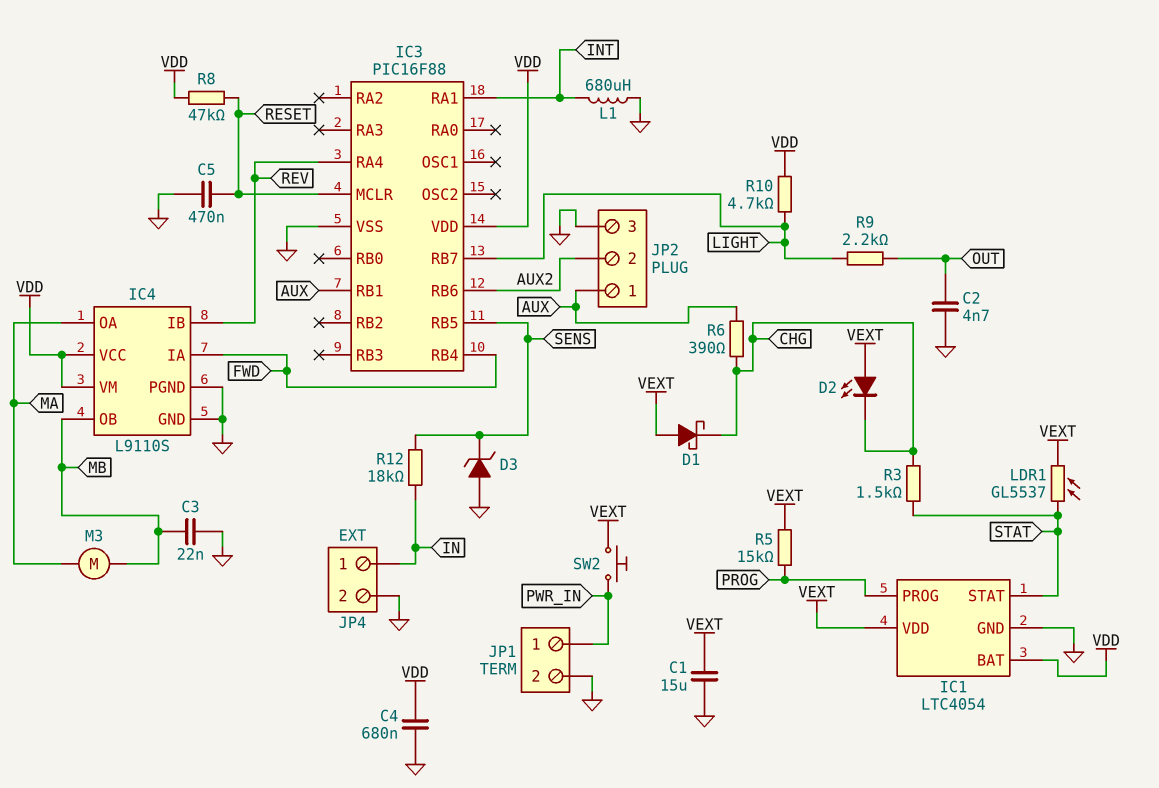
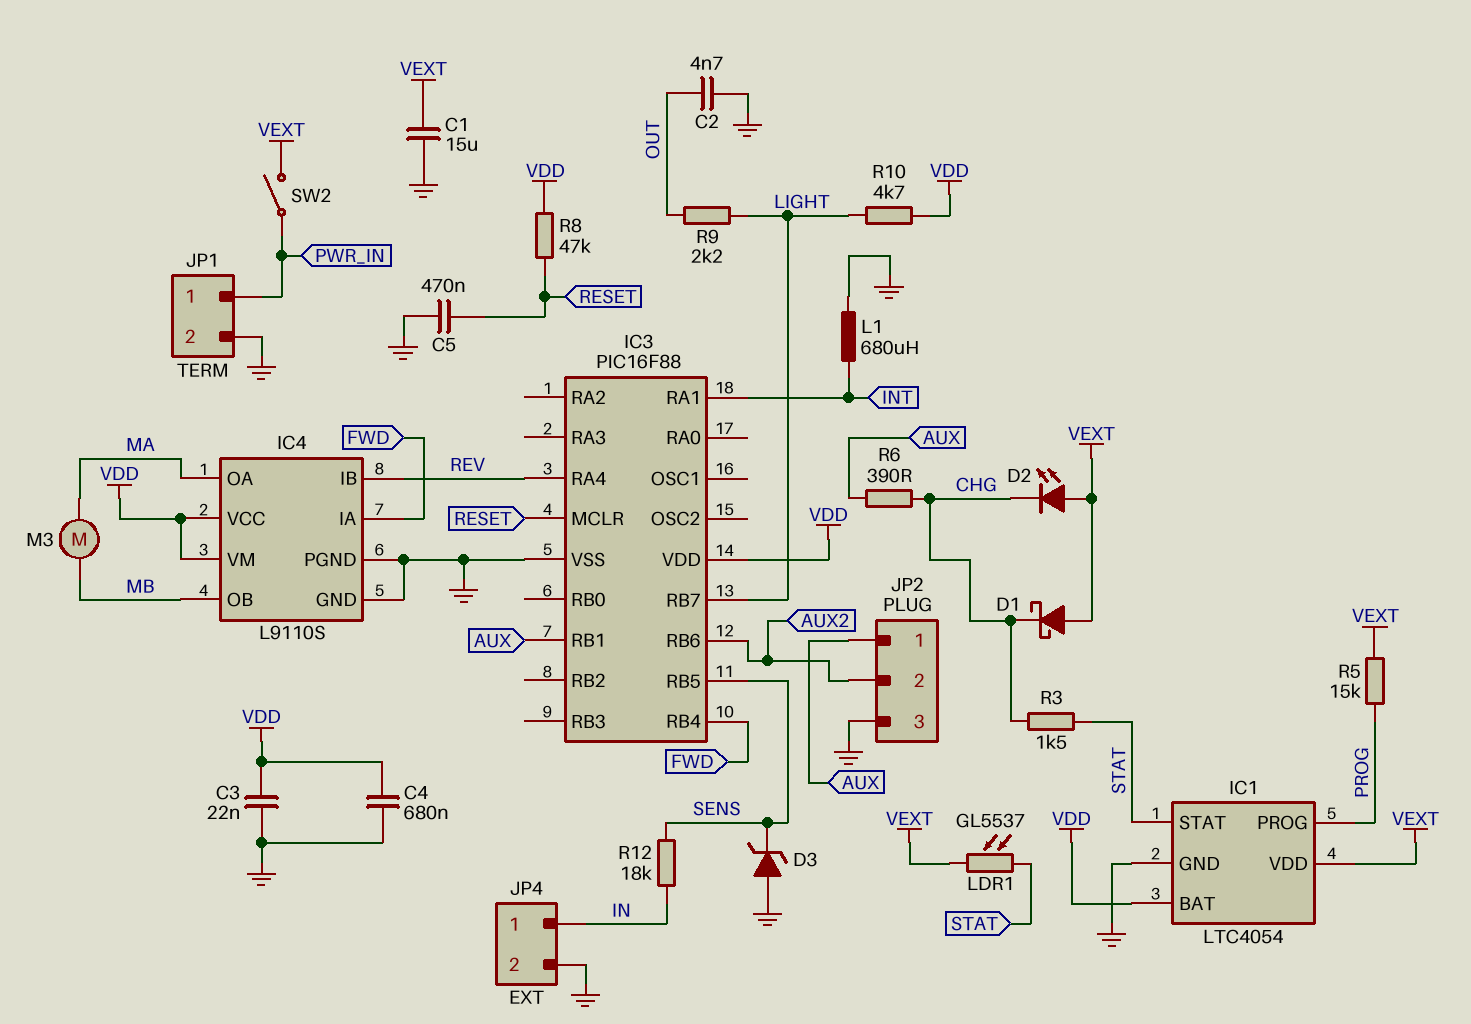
C3: 22nF (GND, MB) -> 22nF (GND, VDD)
SW2: button (PWR_IN, VEXT) -> switch (PWR_IN, VEXT)

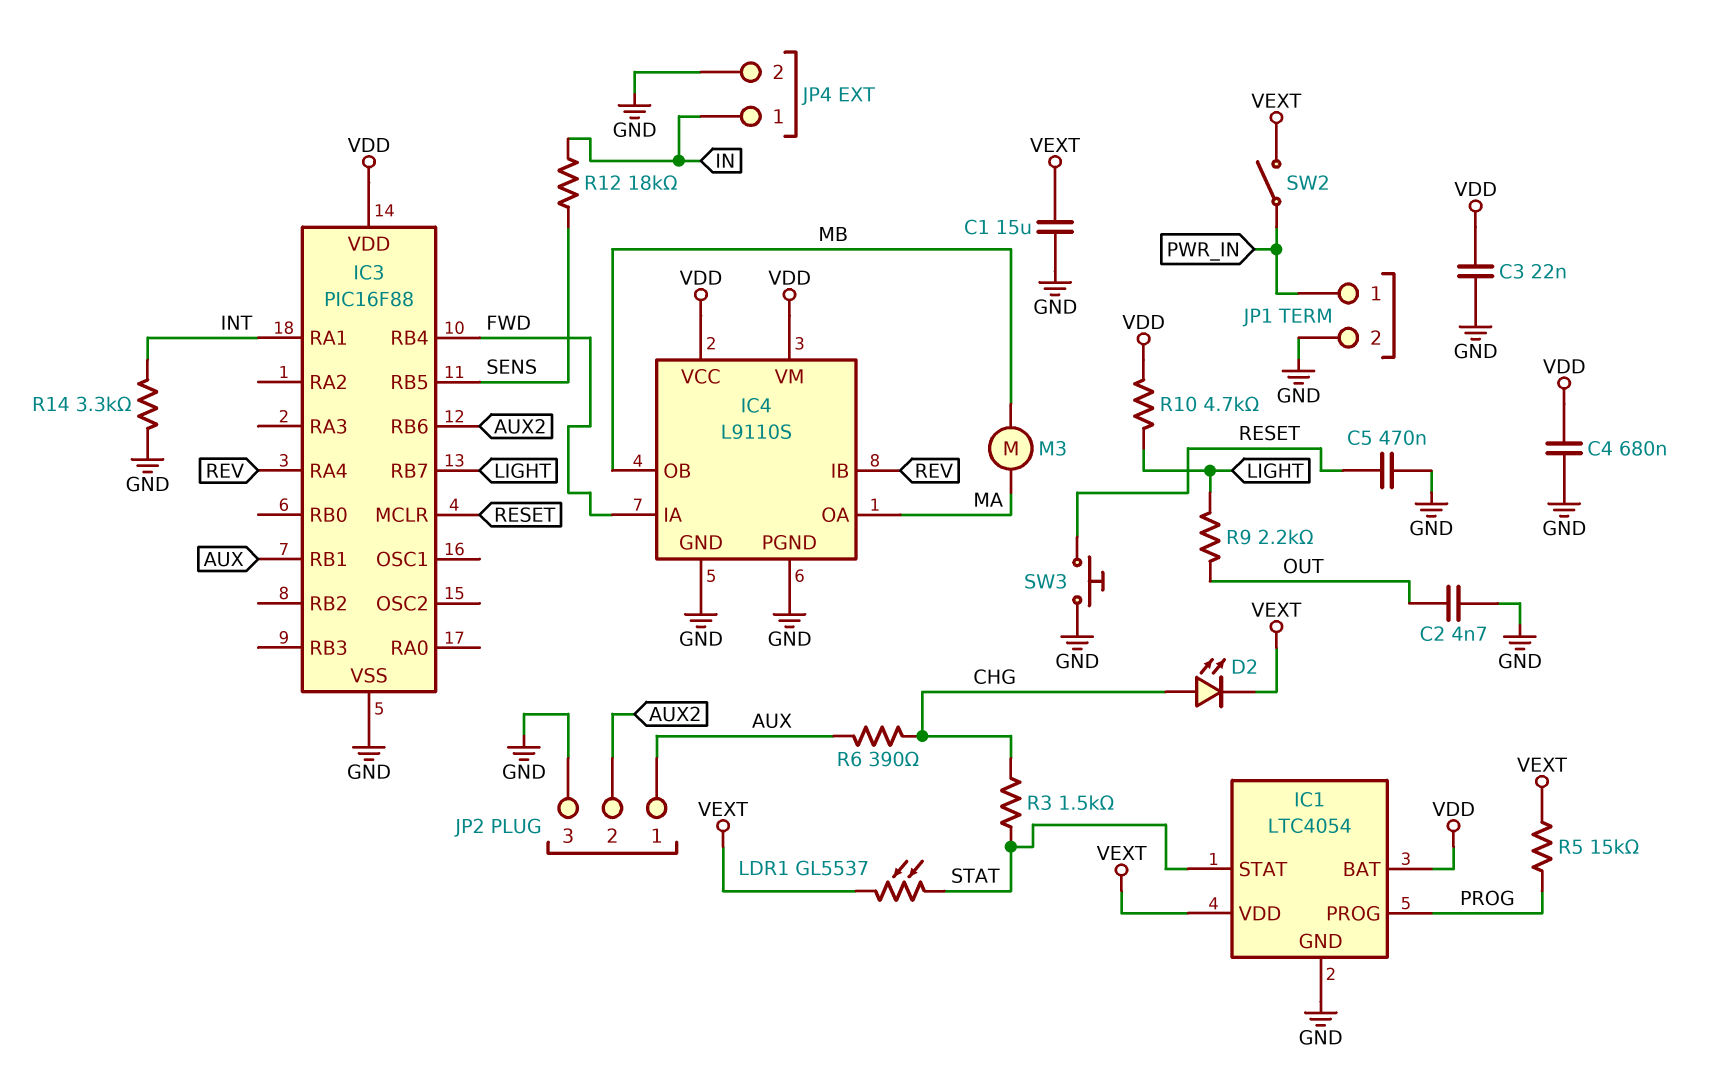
D1: schottky (A VEXT, K CHG) -> none
D2: LED (A VEXT, K CHG) -> LED (A CHG, K VEXT)
D3: zener (A GND, K SENS) -> none
L1: 680uH (GND, INT) -> none
R8: 47k (RESET, VDD) -> none
R14: none -> 3.3k (GND, INT)
SW3: none -> button (GND, RESET)

